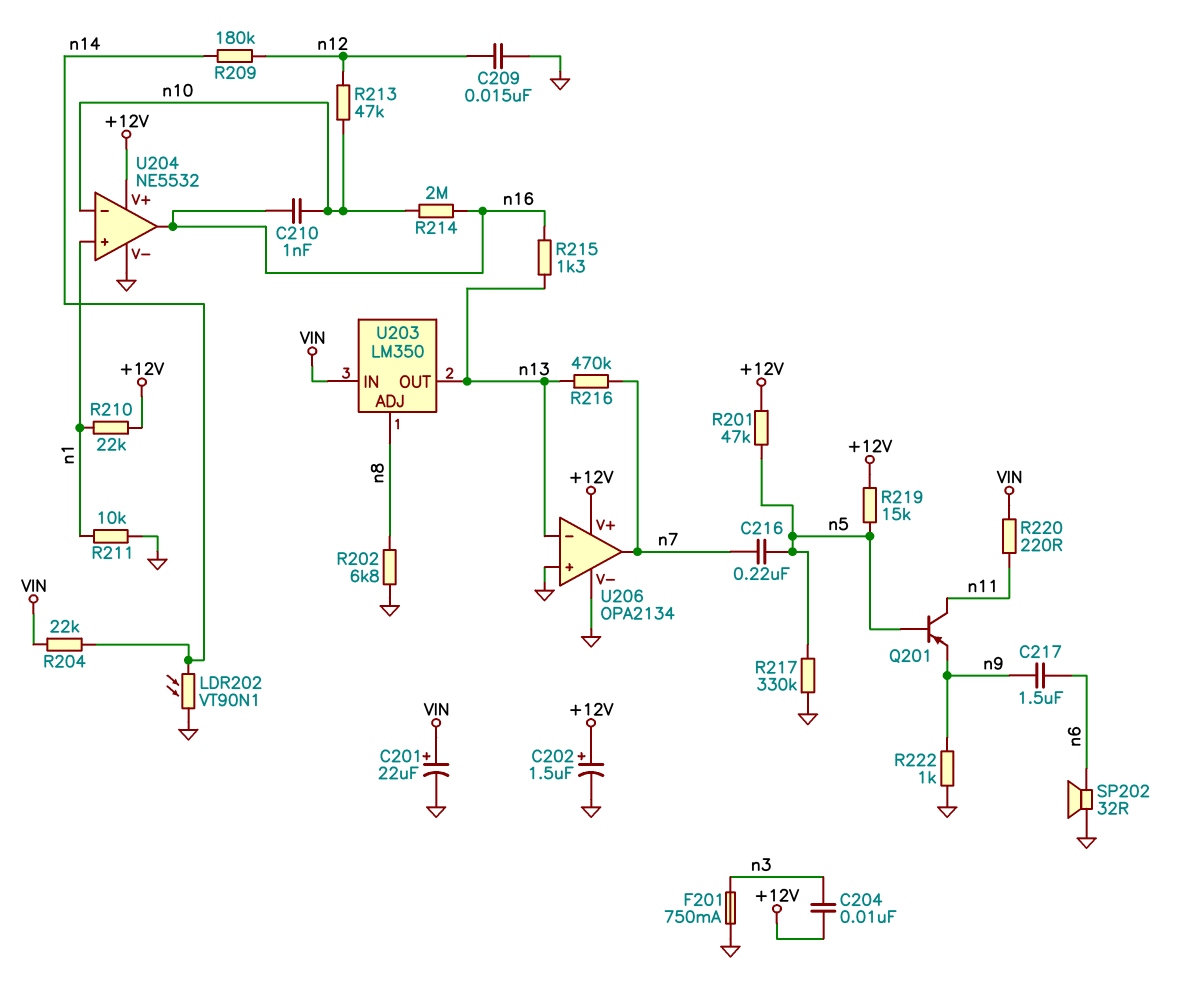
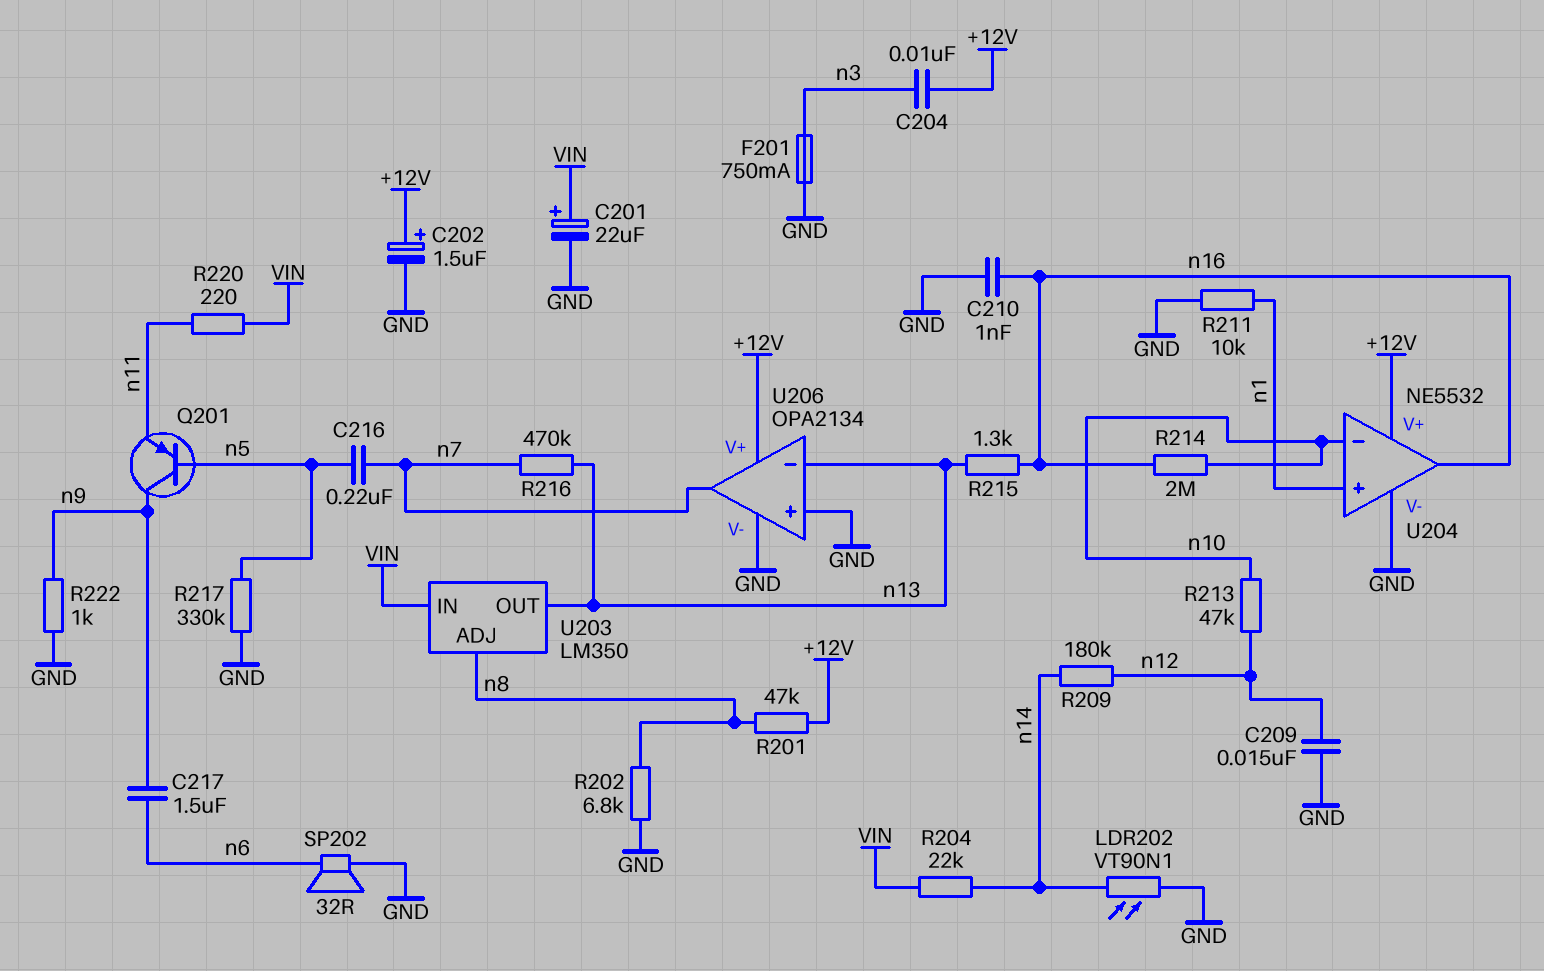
C210: 1nF (n10, n16) -> 1nF (GND, n16)
Q201: PNP (B n5, C n11, E n9) -> PNP (B n5, C n9, E n11)
R201: 47k (+12V, n5) -> 47k (+12V, n8)
R210: 22k (+12V, n1) -> none
R219: 15k (+12V, n5) -> none

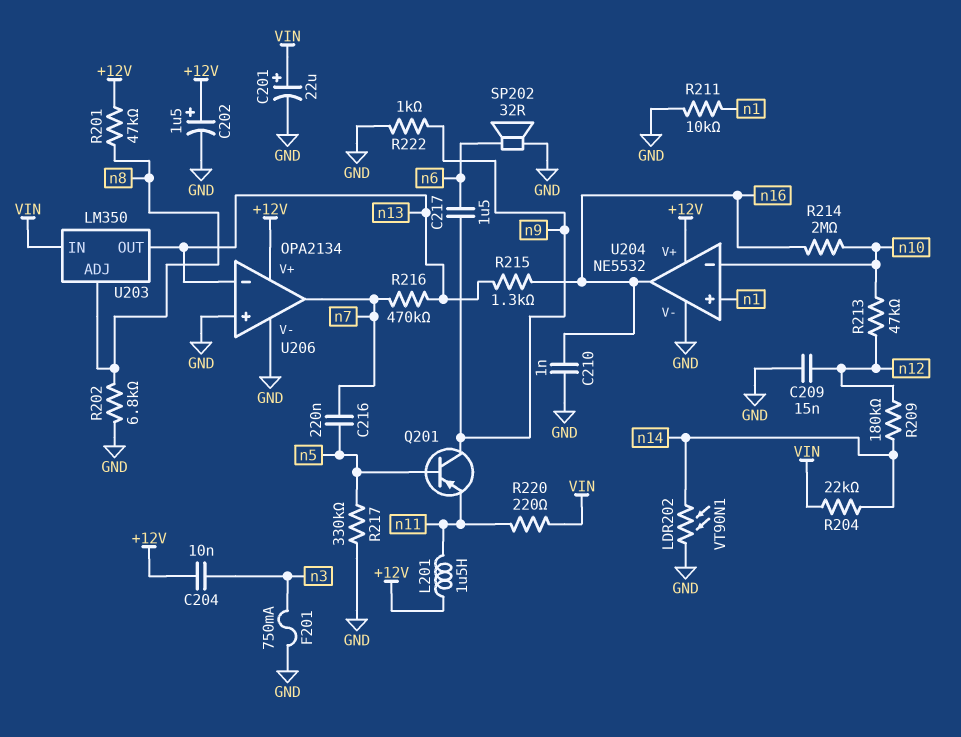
L201: none -> 1.5uH (+12V, n11)

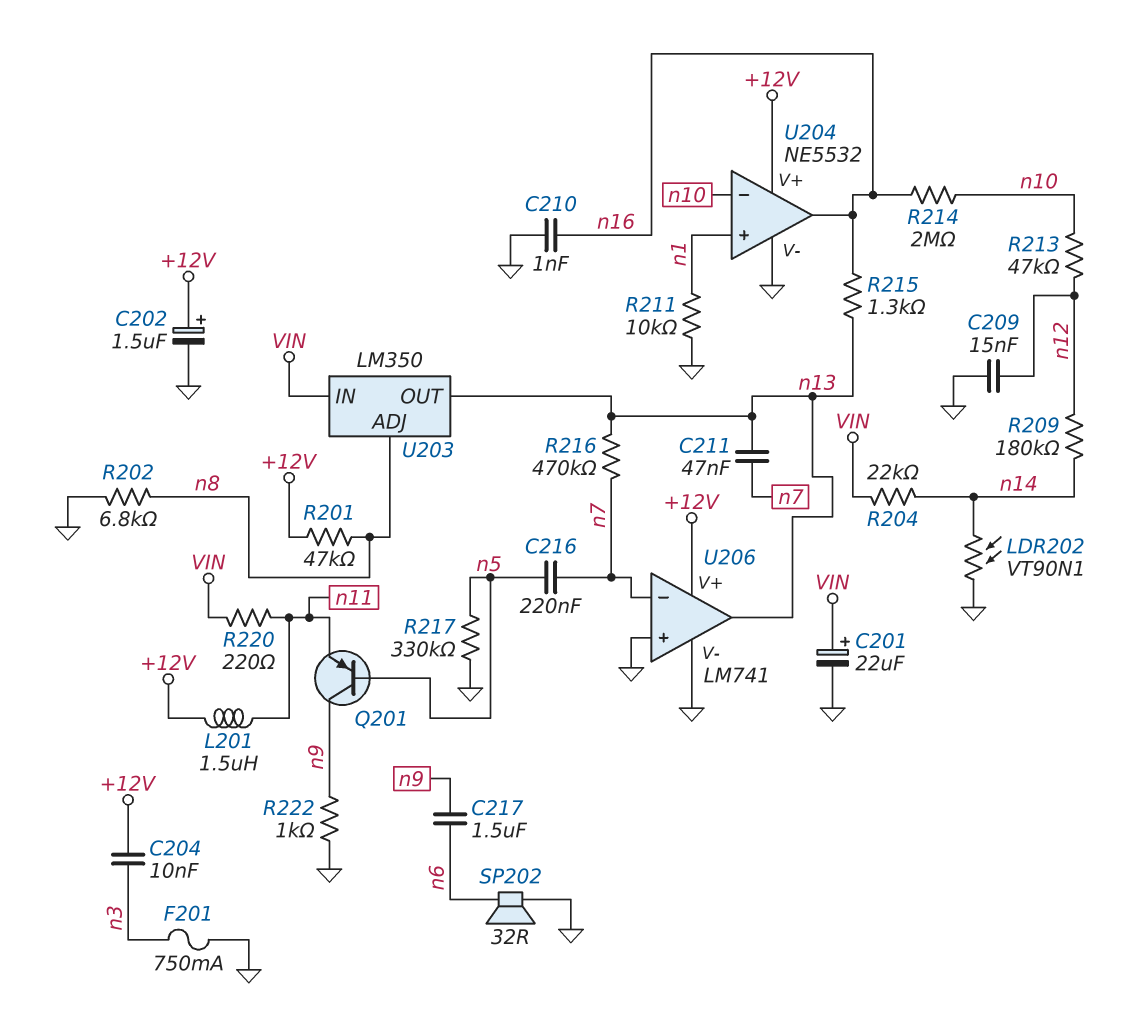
C211: none -> 47nF (n7, n13)
U206: OPA2134 -> LM741
U206 pin in-: n13 -> n7
U206 pin out: n7 -> n13

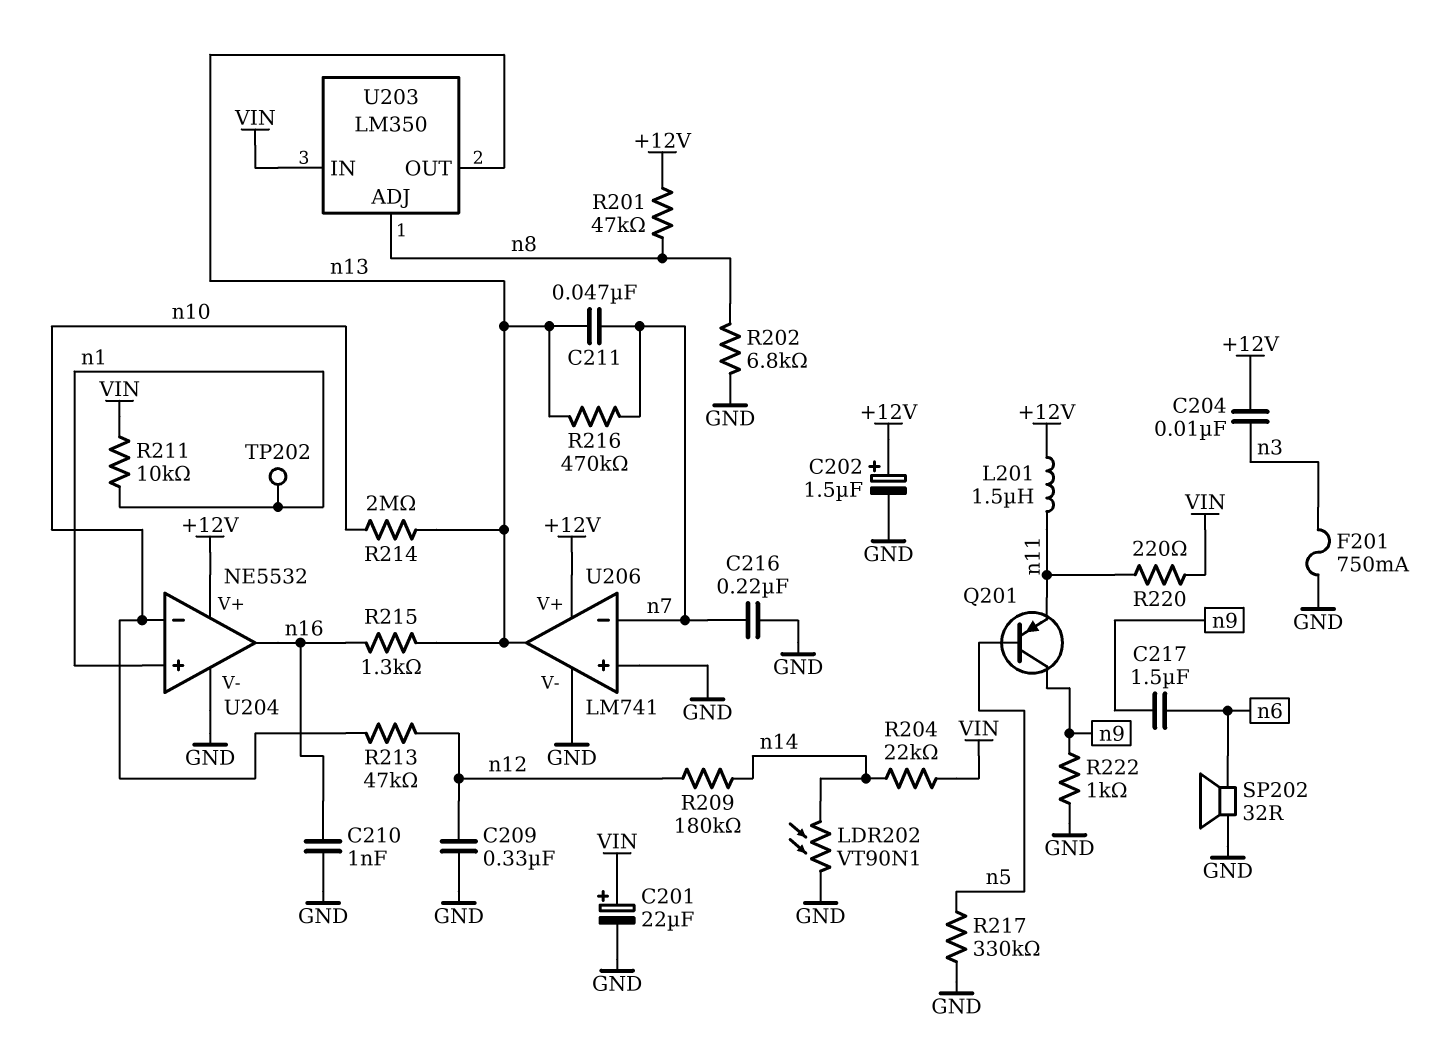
C209: 15nF (GND, n12) -> 330nF (GND, n12)
C216: 220nF (n5, n7) -> 220nF (GND, n7)
R211: 10k (GND, n1) -> 10k (VIN, n1)
R214: 2M (n10, n16) -> 2M (n10, n13)
TP202: none -> test point (n1)

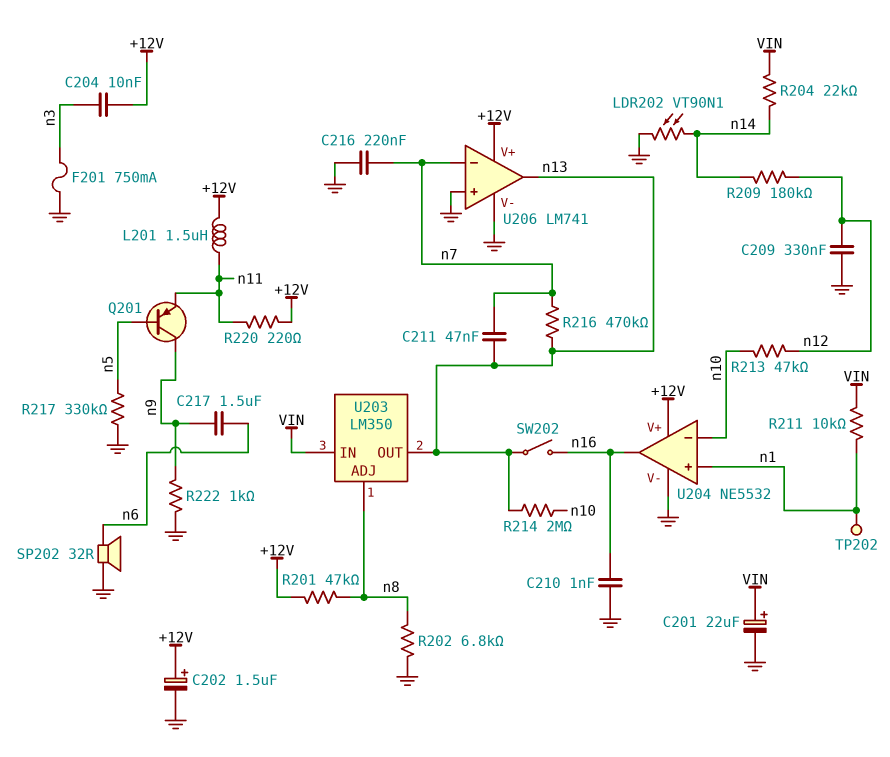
R215: 1.3k (n13, n16) -> none
R220: 220 (VIN, n11) -> 220 (+12V, n11)
SW202: none -> switch (n13, n16)

